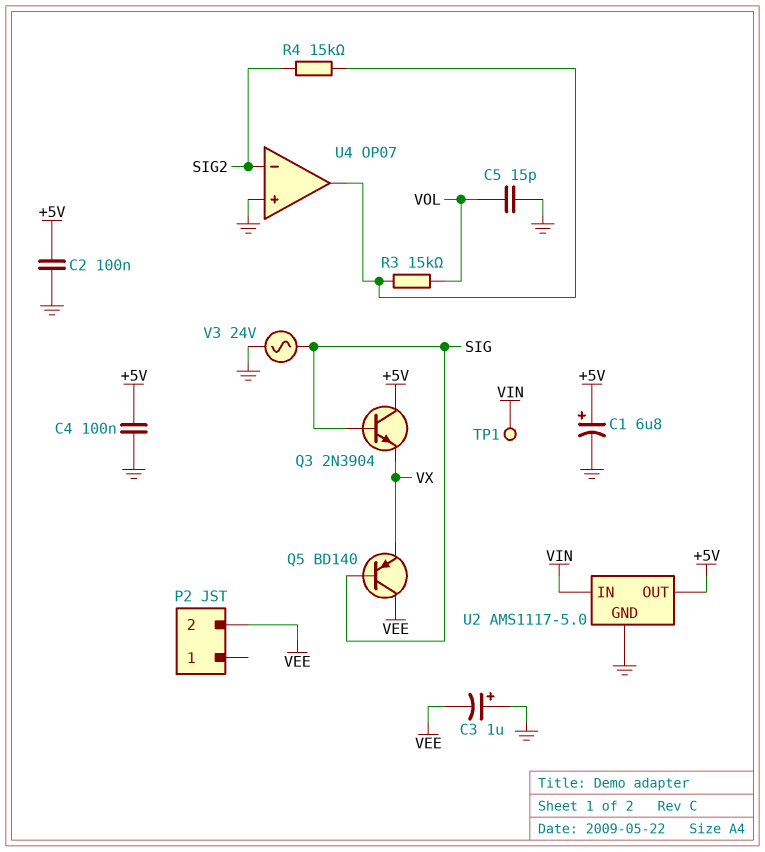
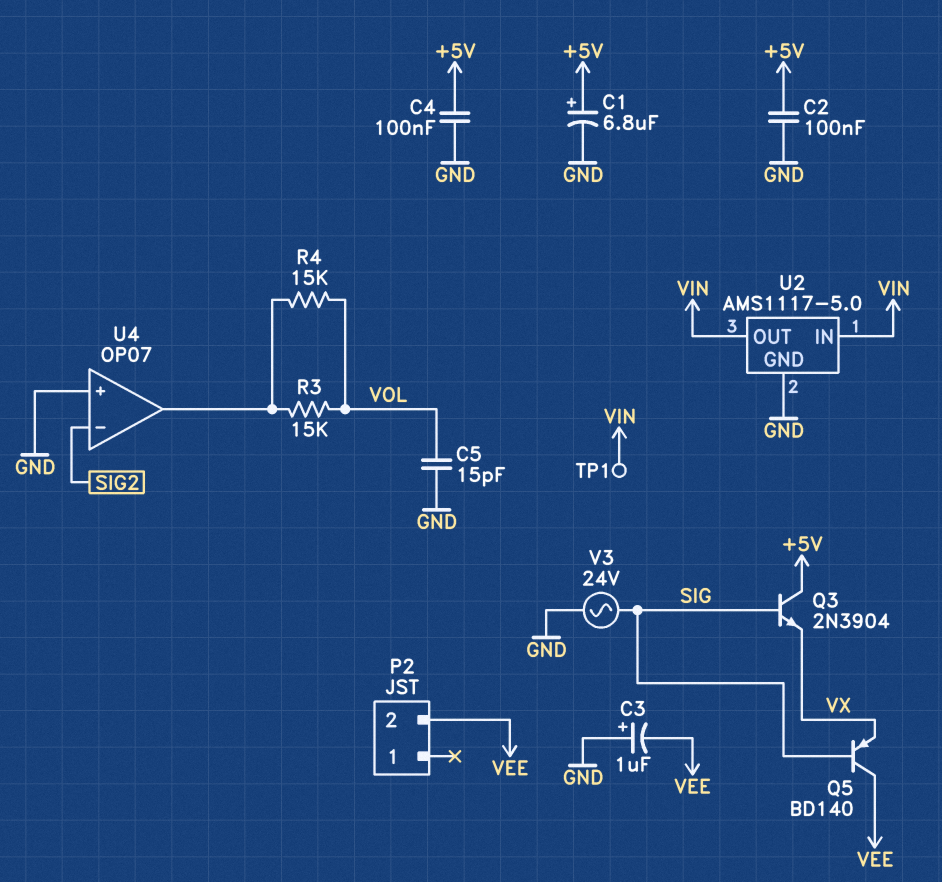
R4: 15k (SIG2, U4/out) -> 15k (U4/out, VOL)
U2 pin OUT: +5V -> VIN

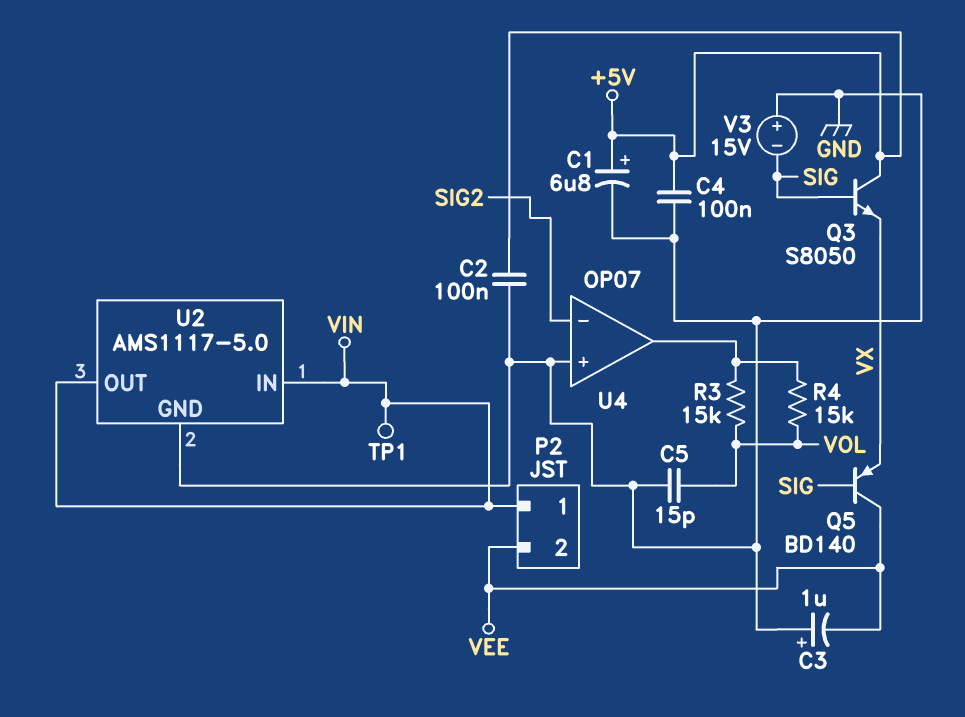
P2 pin 1: none -> VIN
Q3: NPN 2N3904 (B SIG, C +5V, E VX) -> NPN S8050 (B SIG, C +5V, E VX)
V3: AC 24V (GND, SIG) -> 15V (plus GND, minus SIG)

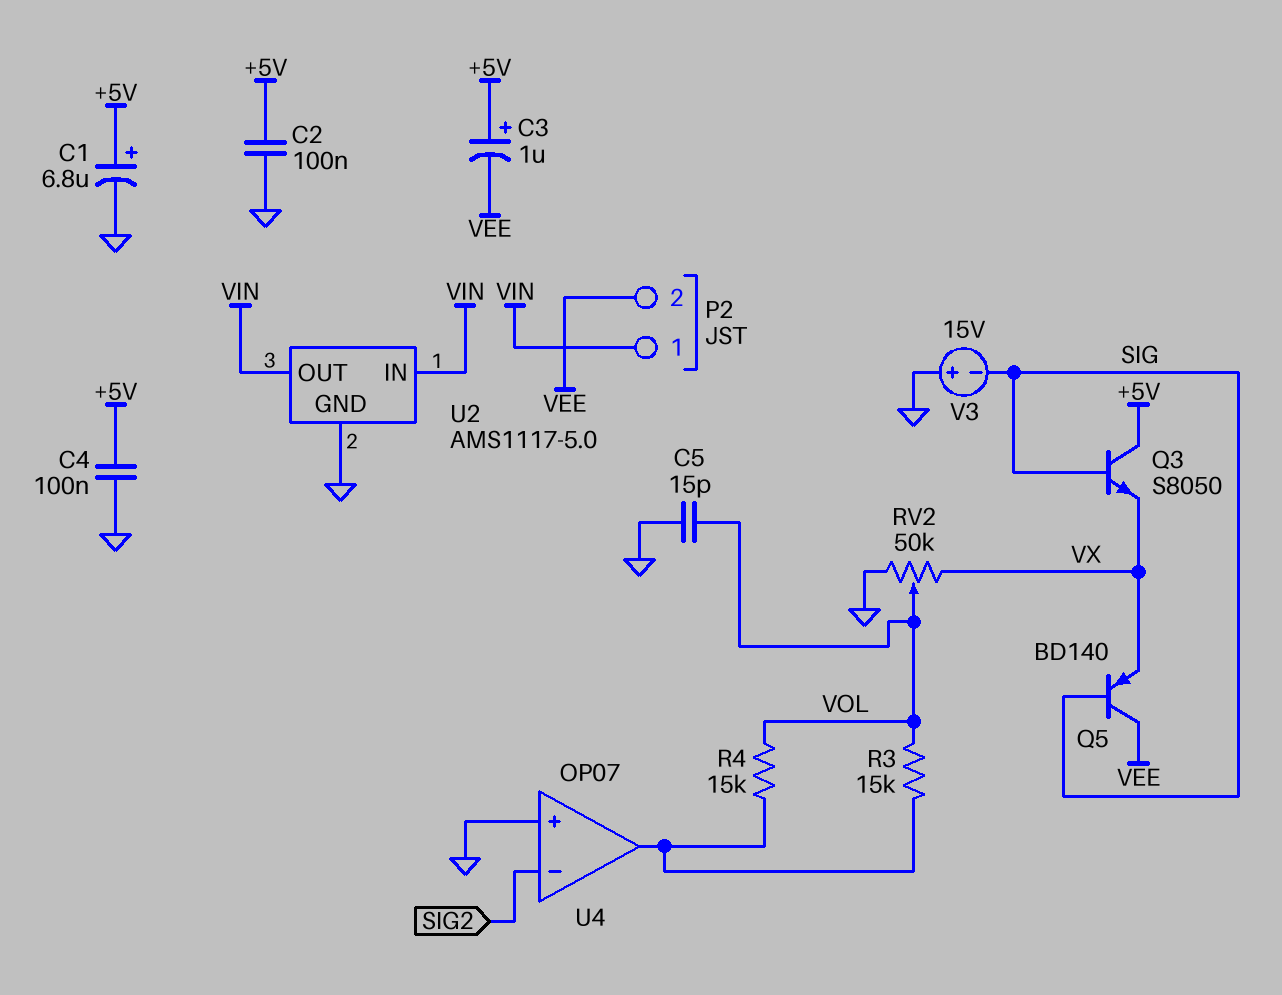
C3: 1uF (plus GND, minus VEE) -> 1uF (plus +5V, minus VEE)
RV2: none -> 50k (GND, VX, wiper VOL)
TP1: test point (VIN) -> none

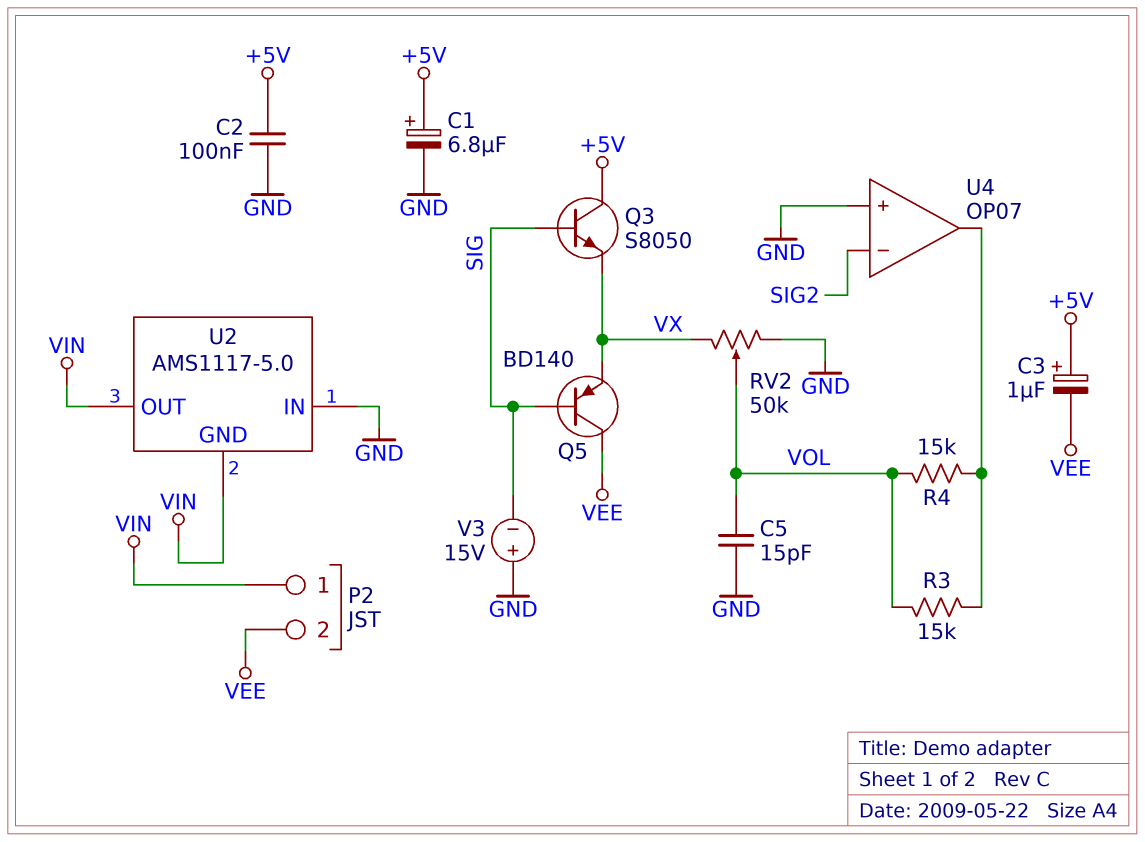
C4: 100nF (+5V, GND) -> none
U2 pin GND: GND -> VIN
U2 pin IN: VIN -> GND

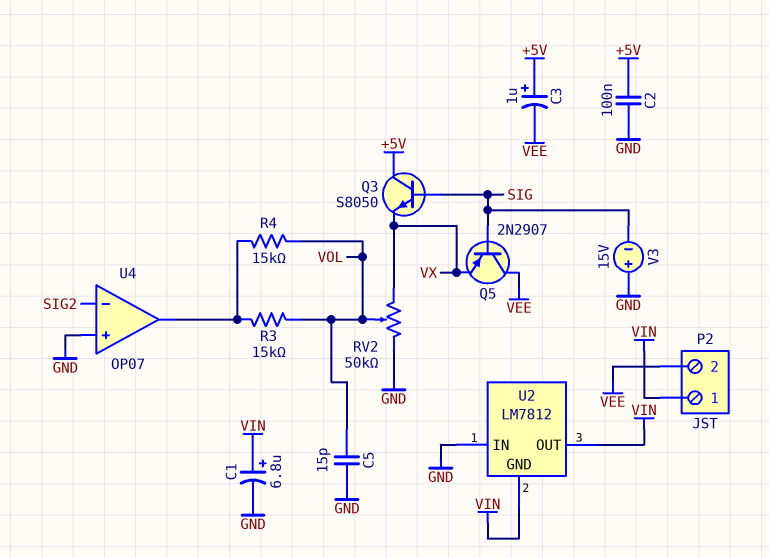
C1: 6.8uF (plus +5V, minus GND) -> 6.8uF (plus VIN, minus GND)
Q5: PNP BD140 (B SIG, C VEE, E VX) -> PNP 2N2907 (B SIG, C VEE, E VX)
U2: AMS1117-5.0 -> LM7812

